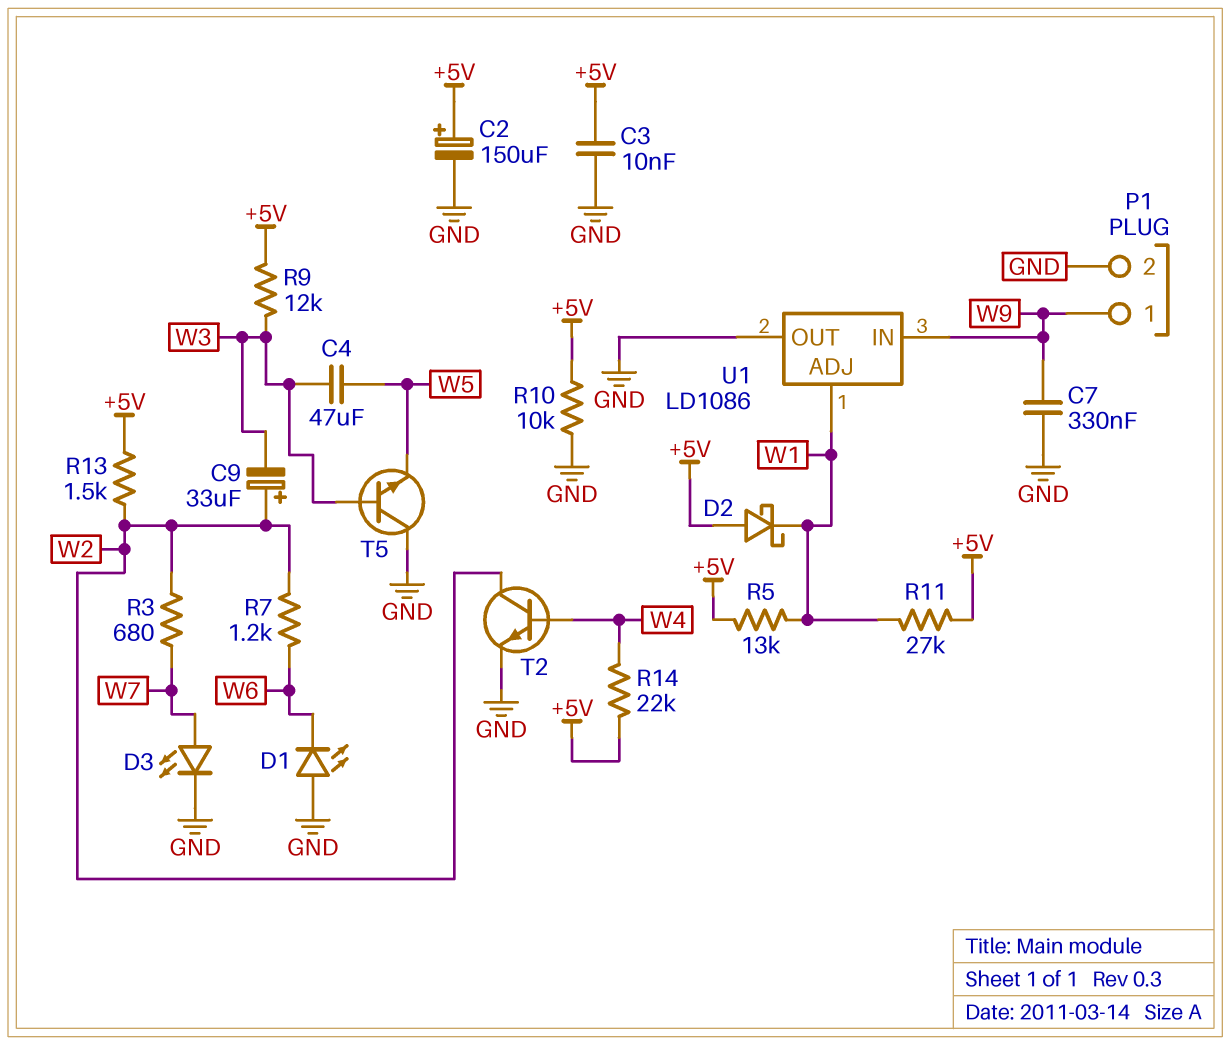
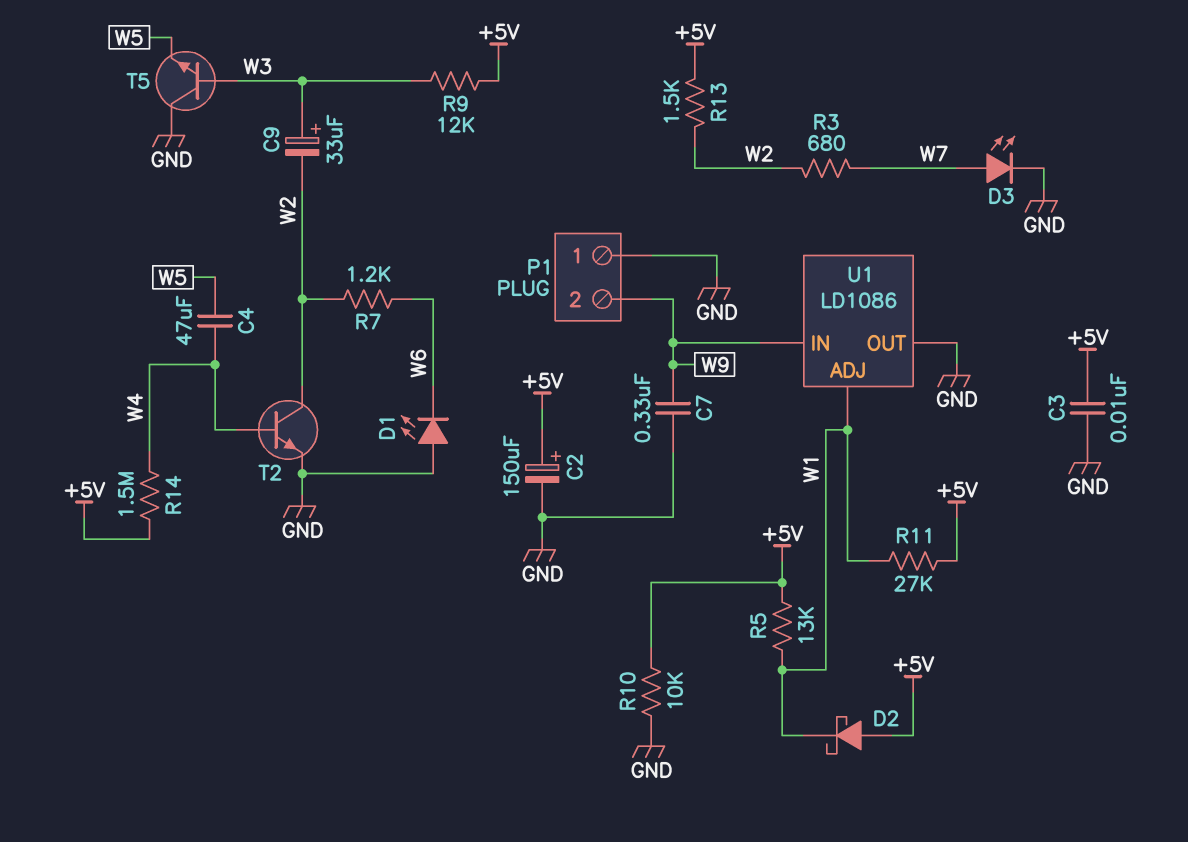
C4: 47uF (W3, W5) -> 47uF (W4, W5)
C9: 33uF (plus W2, minus W3) -> 33uF (plus W3, minus W2)
P1 pin 1: W9 -> GND
P1 pin 2: GND -> W9
R14: 22k (+5V, W4) -> 1.5M (+5V, W4)

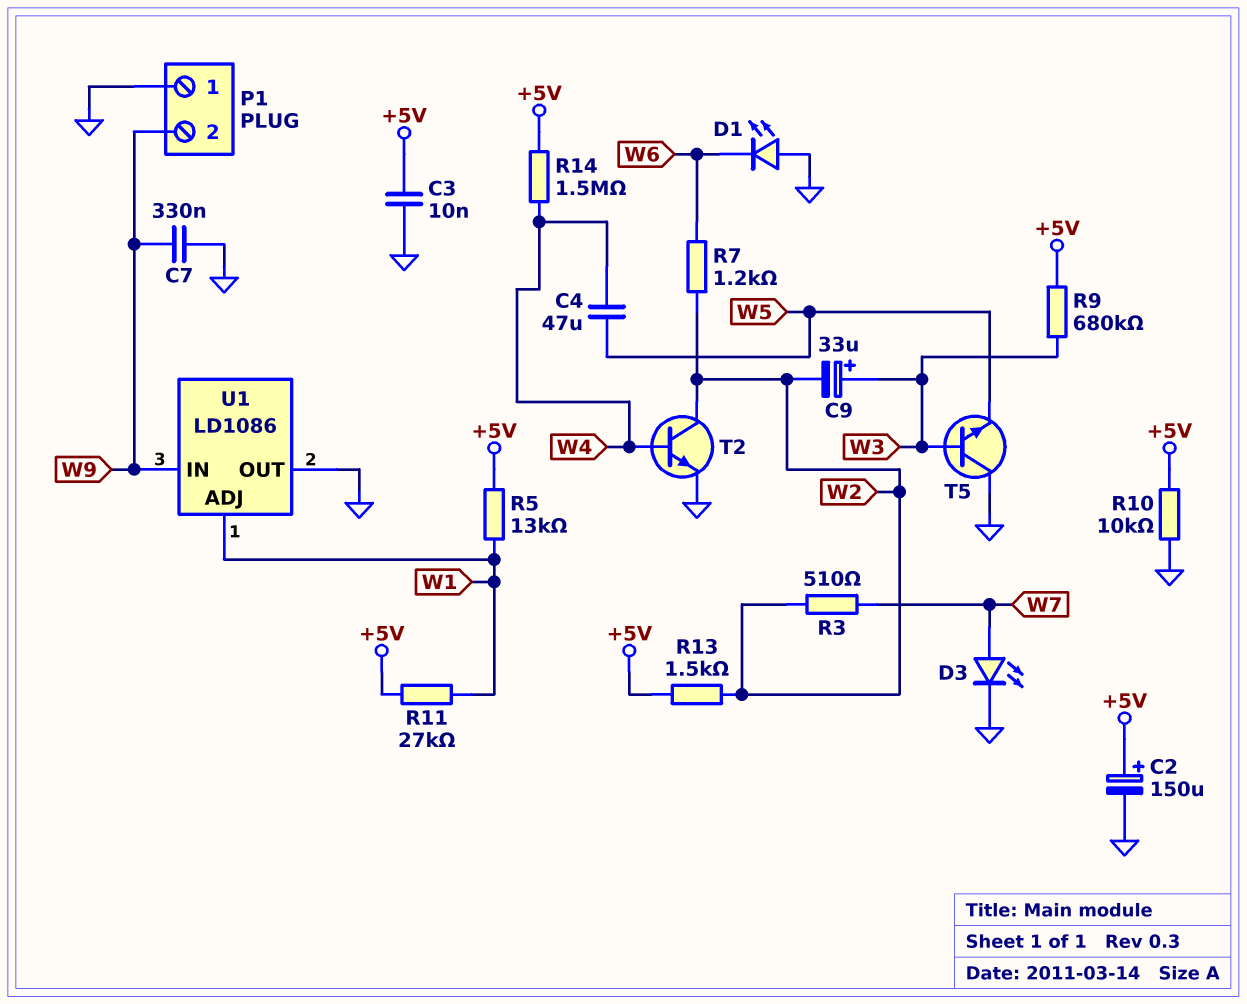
D2: schottky (A +5V, K W1) -> none
R3: 680 (W2, W7) -> 510 (W2, W7)
R9: 12k (+5V, W3) -> 680k (+5V, W3)

